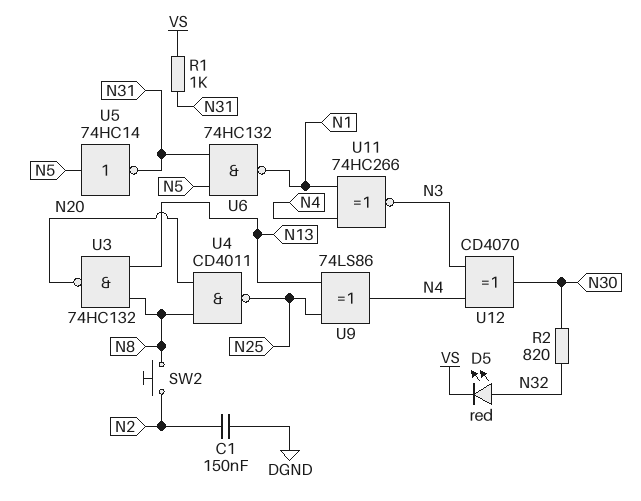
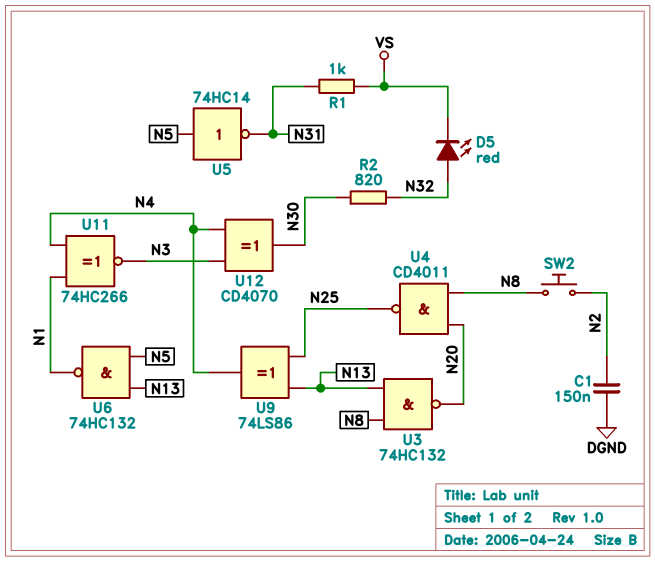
U6: NAND 74HC132 (in N5, in N31, out N1) -> NAND 74HC132 (in N5, in N13, out N1)

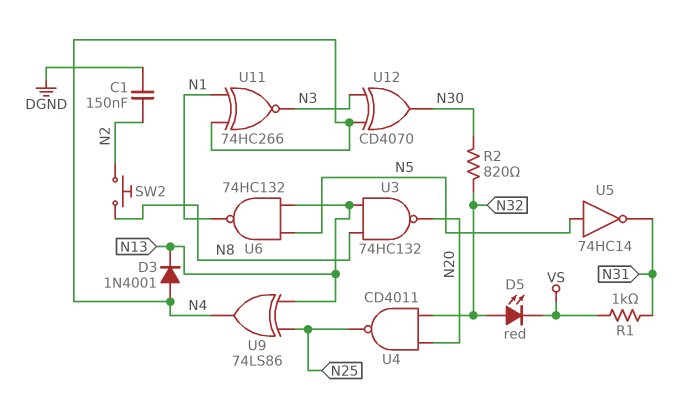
D3: none -> diode 1N4001 (A N4, K N13)
U4: NAND CD4011 (in N8, in N20, out N25) -> NAND CD4011 (in N20, in N32, out N25)

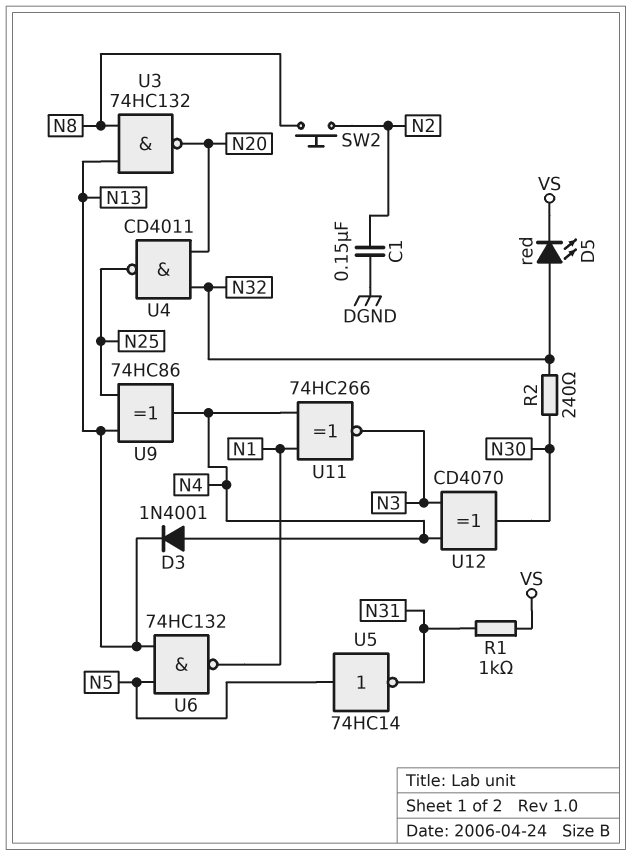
R2: 820 (N30, N32) -> 240 (N30, N32)
U9: XOR 74LS86 (in N13, in N25, out N4) -> XOR 74HC86 (in N13, in N25, out N4)

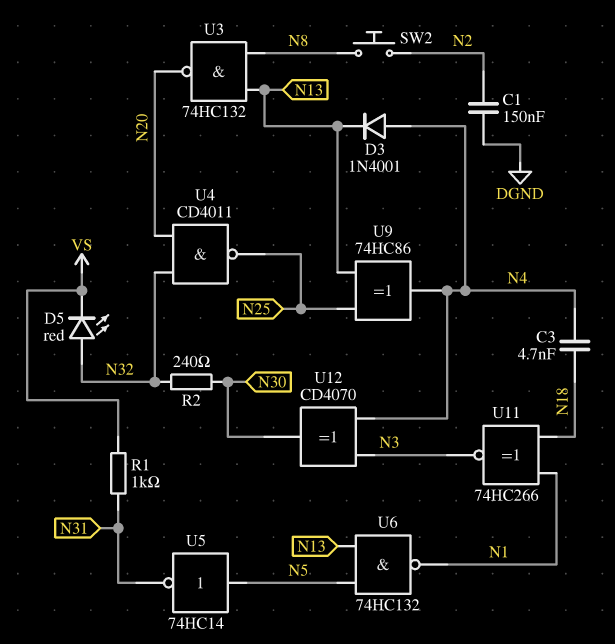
C3: none -> 4.7nF (N4, N18)
U11: XNOR 74HC266 (in N1, in N4, out N3) -> XNOR 74HC266 (in N1, in N18, out N3)

